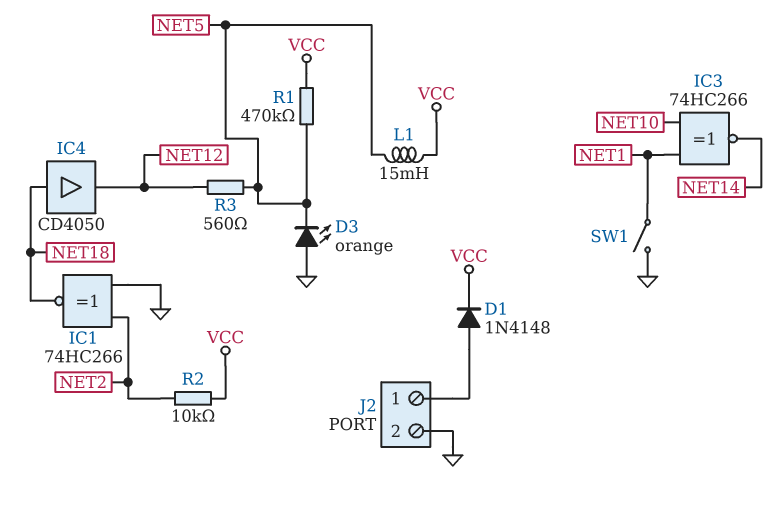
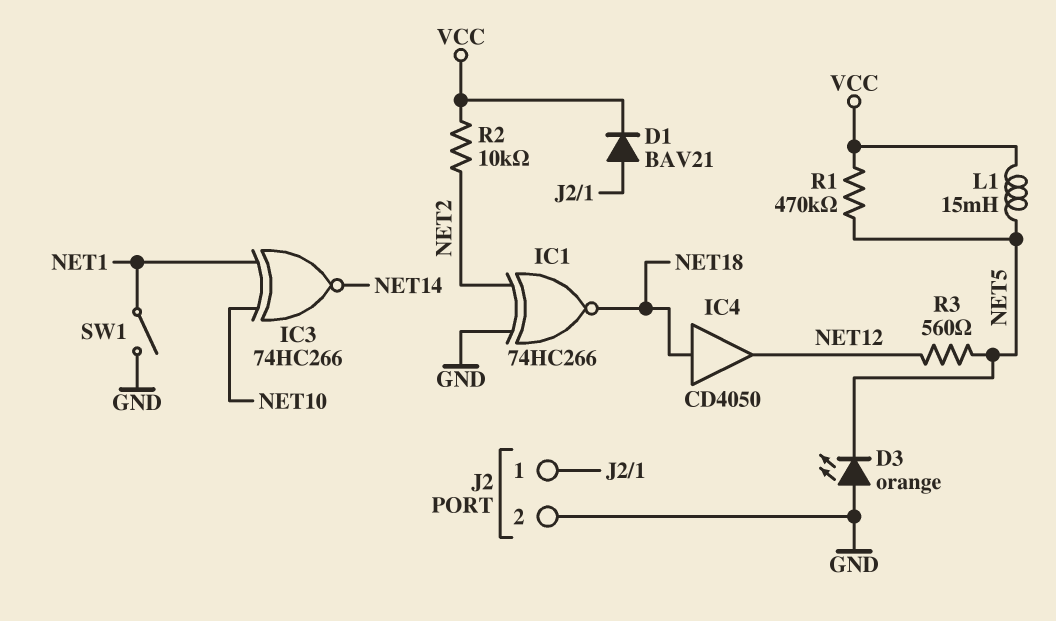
D1: diode 1N4148 (A J2/1, K VCC) -> diode BAV21 (A J2/1, K VCC)

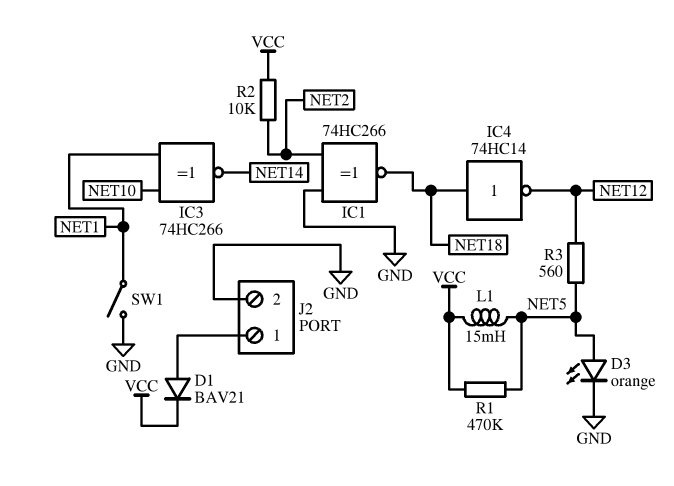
D3: LED orange (A GND, K NET5) -> LED orange (A NET5, K GND)
IC4: buffer CD4050 (in NET18, out NET12) -> NOT 74HC14 (in NET18, out NET12)

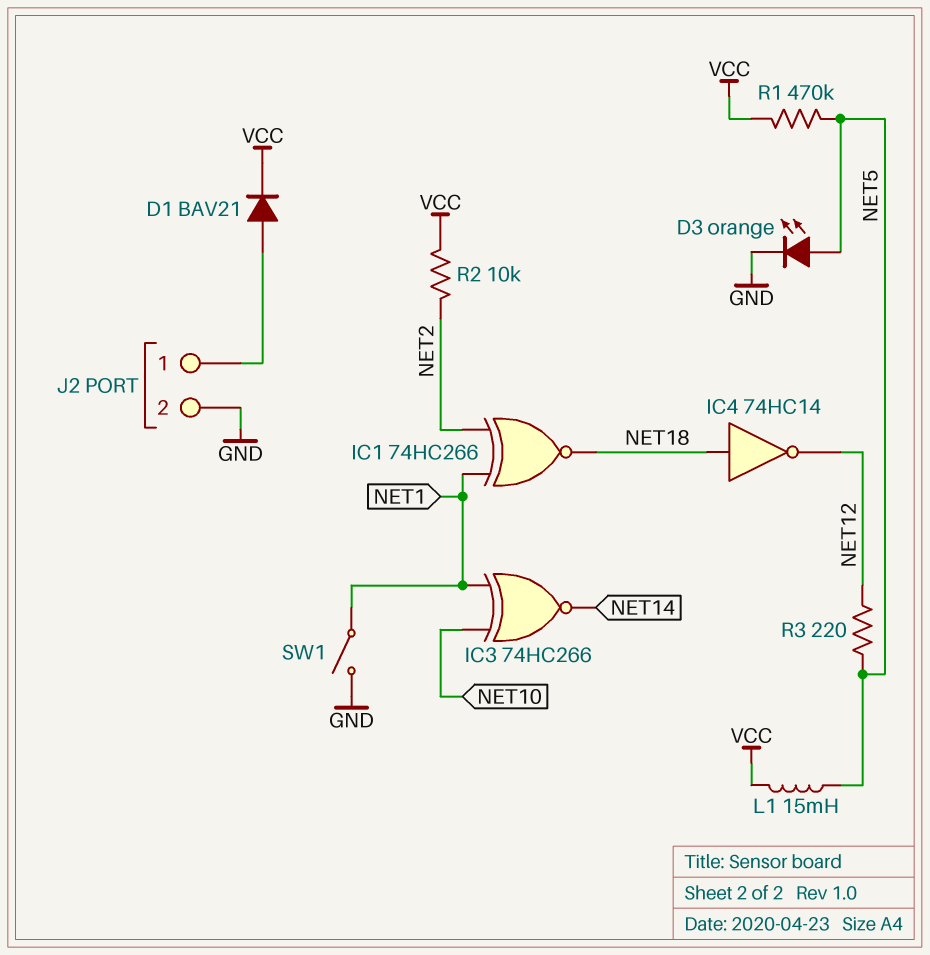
IC1: XNOR 74HC266 (in GND, in NET2, out NET18) -> XNOR 74HC266 (in NET1, in NET2, out NET18)
R3: 560 (NET5, NET12) -> 220 (NET5, NET12)

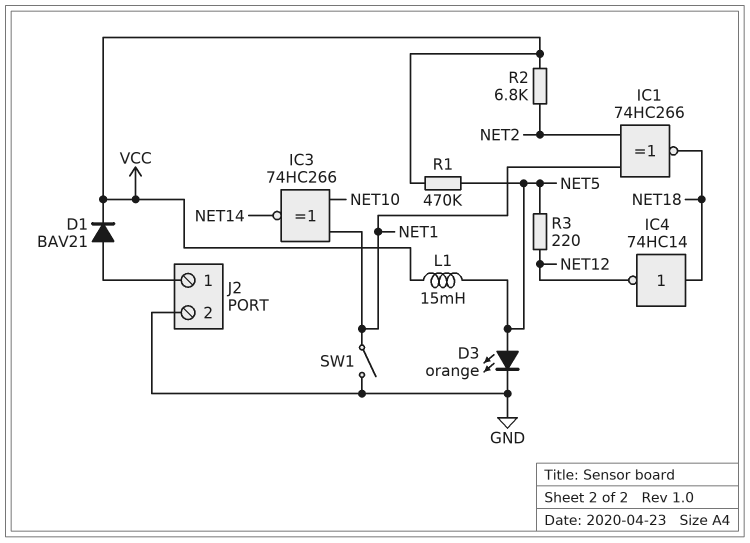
R2: 10k (NET2, VCC) -> 6.8k (NET2, VCC)

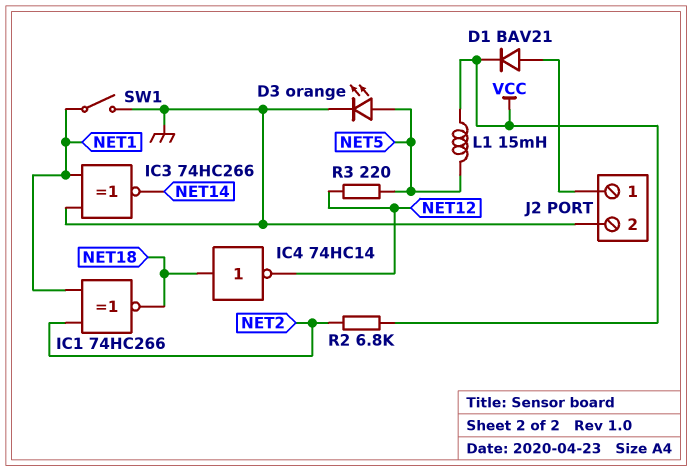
IC3: XNOR 74HC266 (in NET1, in NET10, out NET14) -> XNOR 74HC266 (in GND, in NET1, out NET14)
R1: 470k (NET5, VCC) -> none

